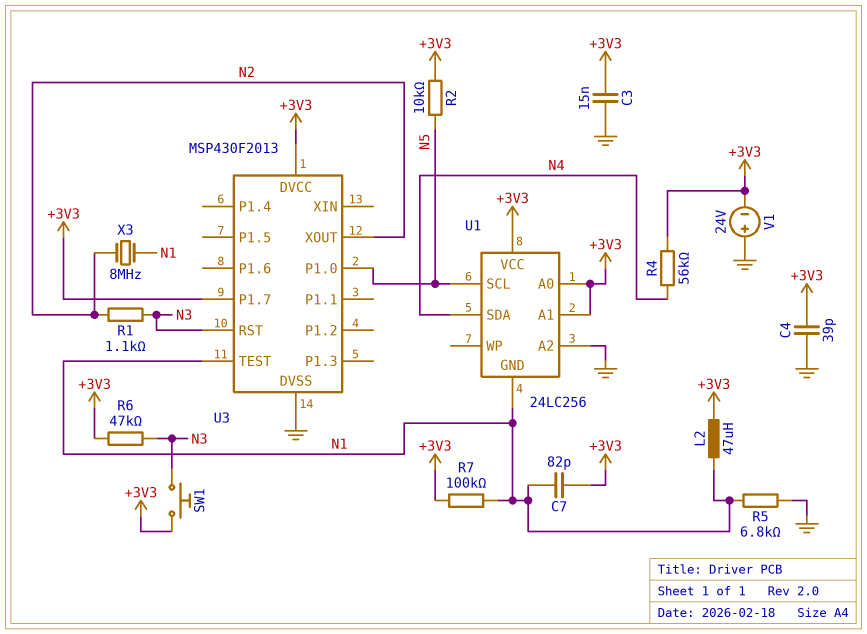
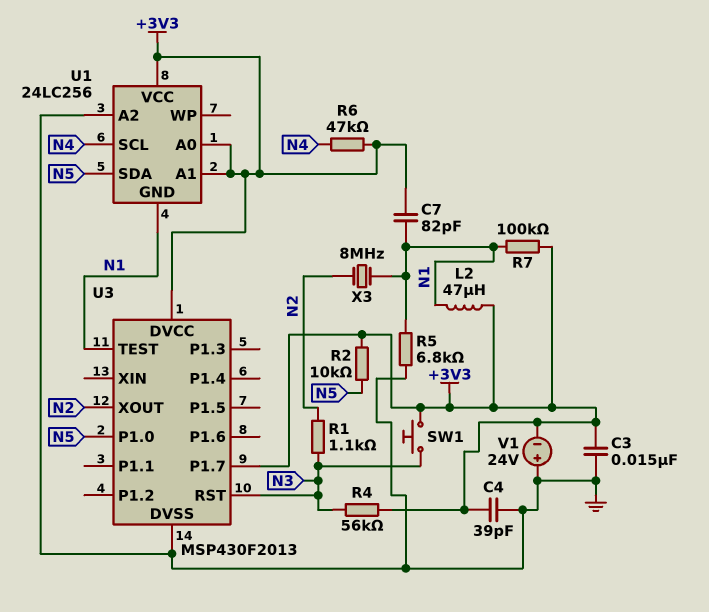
R4: 56k (+3V3, N4) -> 56k (+3V3, N3)
R6: 47k (+3V3, N3) -> 47k (+3V3, N4)
U1 pin SCL: N5 -> N4
U1 pin SDA: N4 -> N5

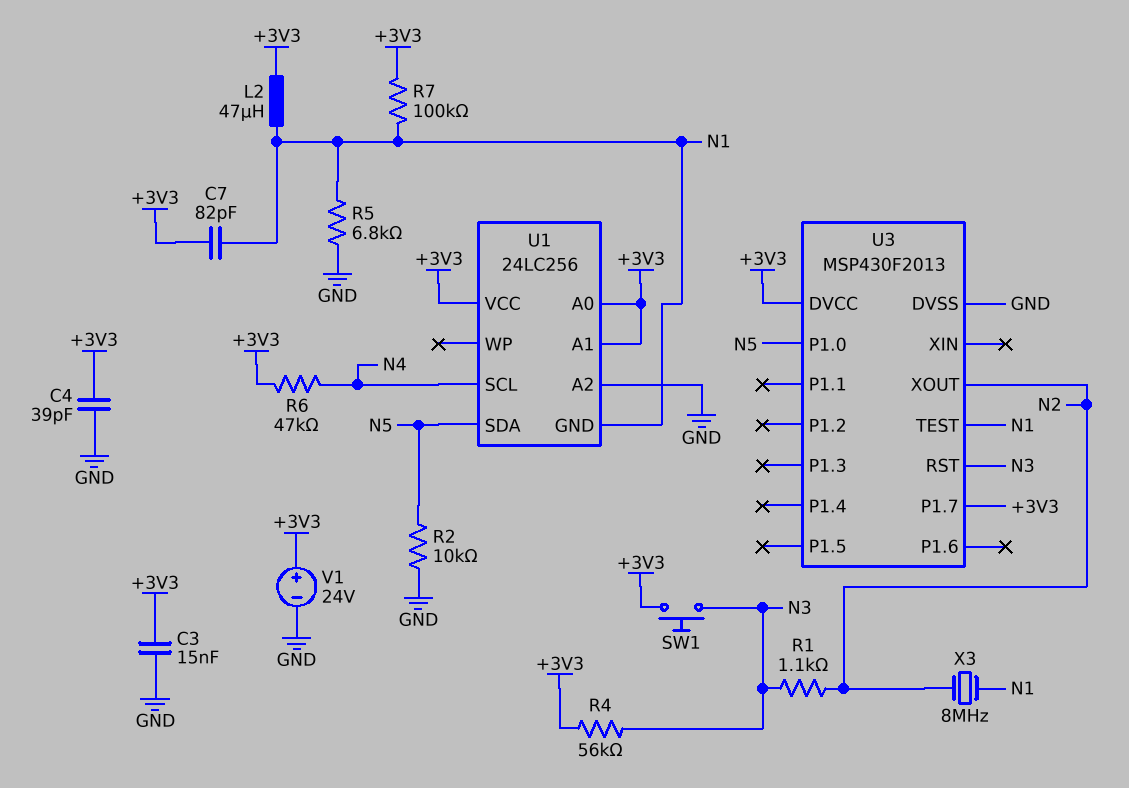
R2: 10k (+3V3, N5) -> 10k (GND, N5)
V1: 24V (plus GND, minus +3V3) -> 24V (plus +3V3, minus GND)

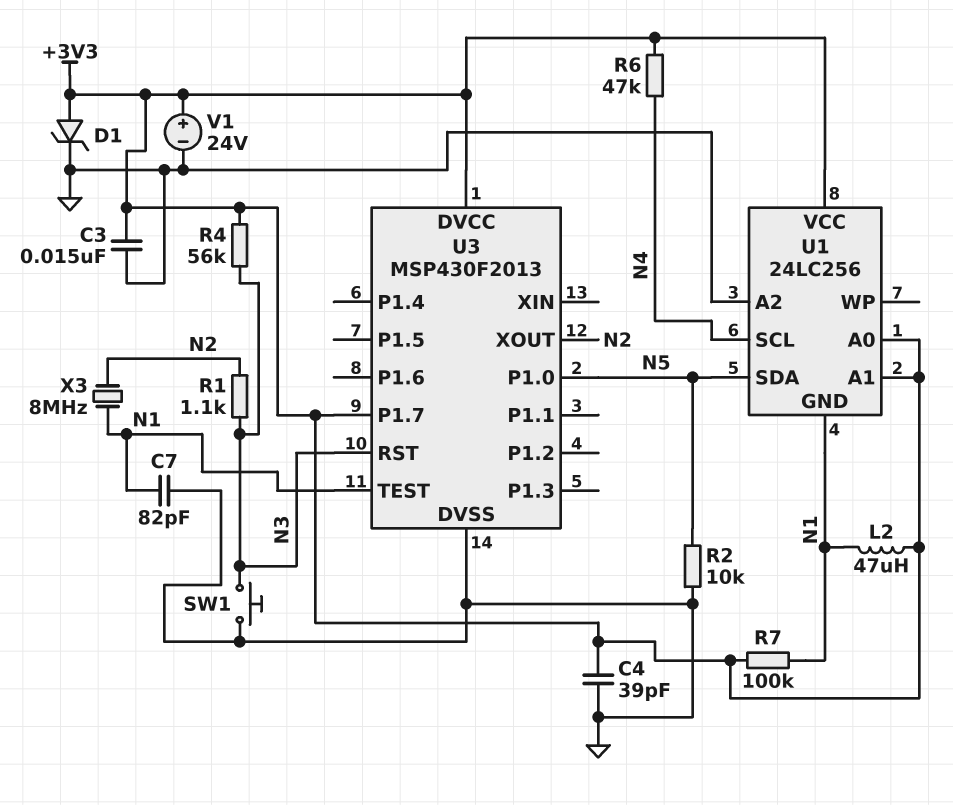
C7: 82pF (+3V3, N1) -> 82pF (GND, N1)
D1: none -> zener (A +3V3, K GND)
R5: 6.8k (GND, N1) -> none
SW1: button (+3V3, N3) -> button (GND, N3)

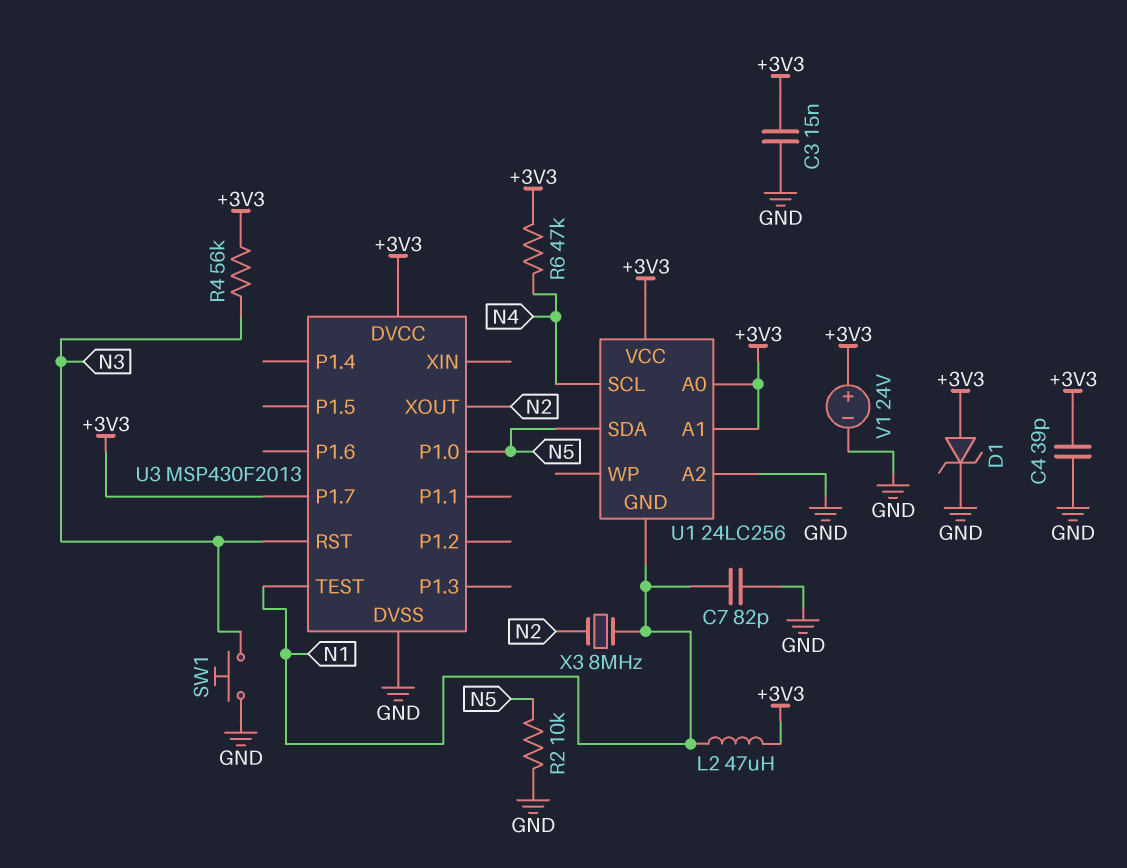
R1: 1.1k (N2, N3) -> none
R7: 100k (+3V3, N1) -> none

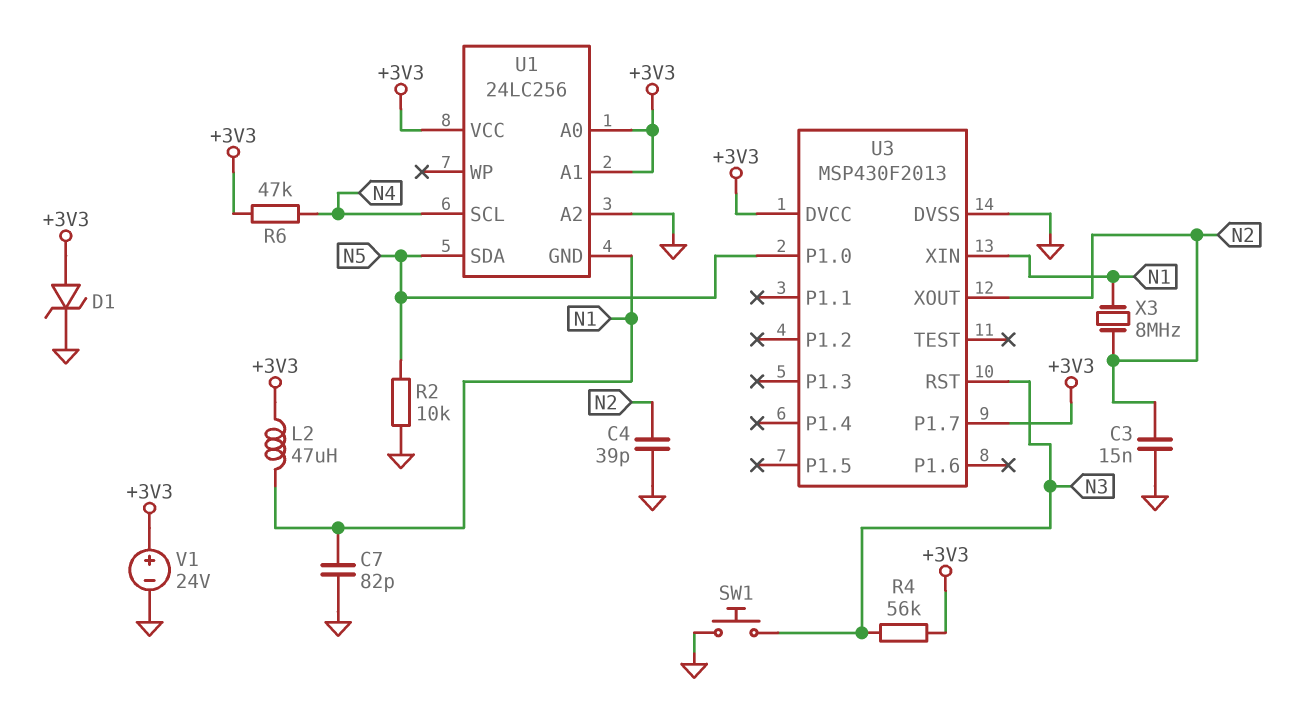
C3: 15nF (+3V3, GND) -> 15nF (GND, N2)
C4: 39pF (+3V3, GND) -> 39pF (GND, N2)
U3 pin TEST: N1 -> none
U3 pin XIN: none -> N1

